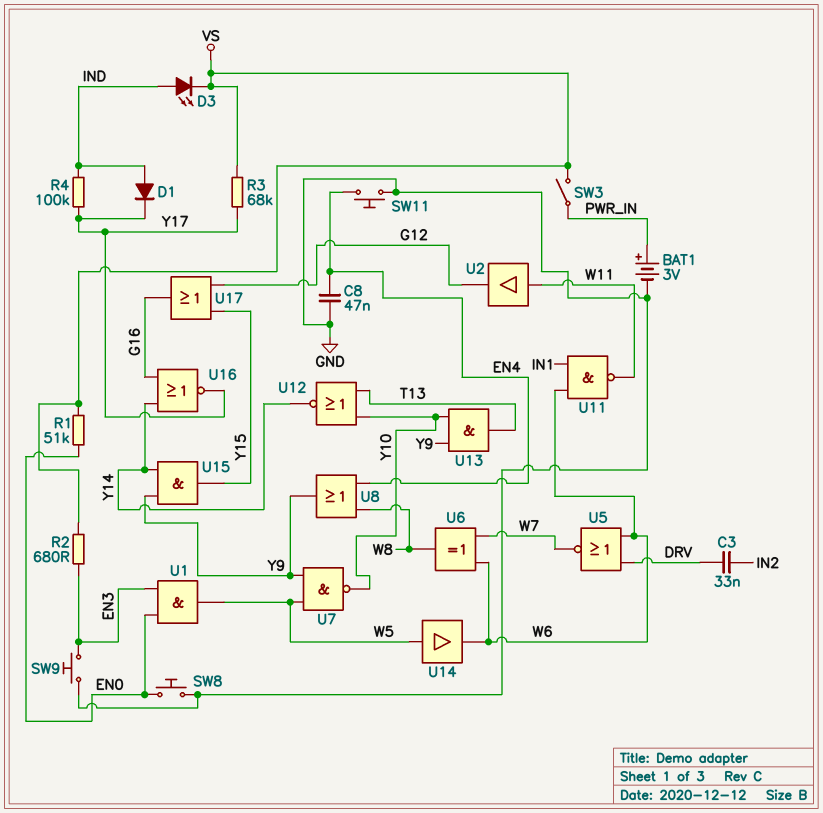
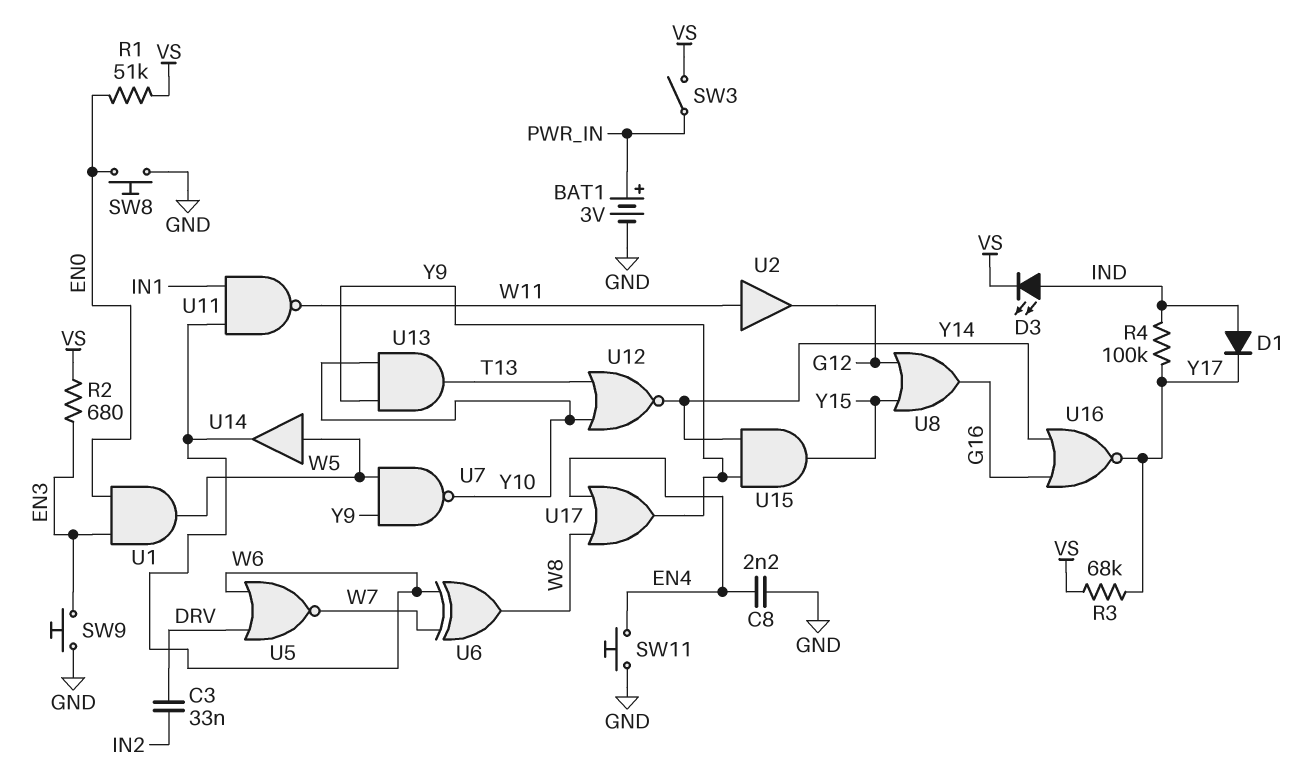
C8: 47nF (EN4, GND) -> 2.2nF (EN4, GND)
U8: OR (in EN4, in W8, out Y9) -> OR (in G12, in Y15, out G16)
U17: OR (in G12, in Y15, out G16) -> OR (in EN4, in W8, out Y9)

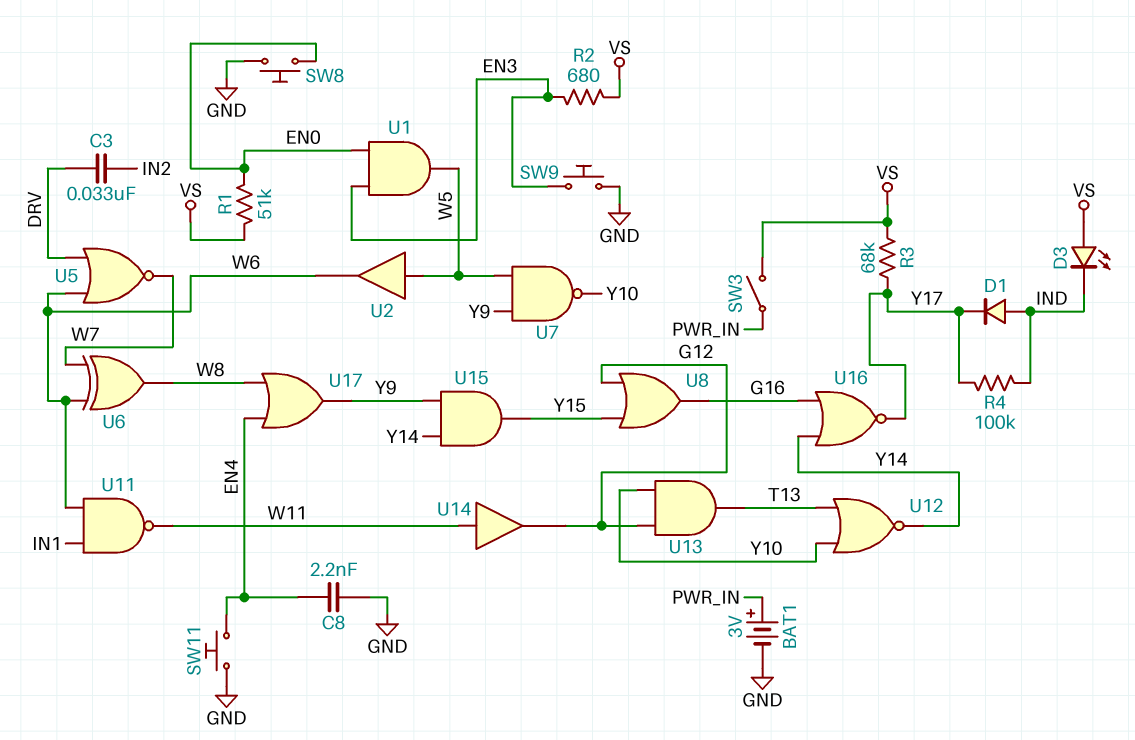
D3: LED (A IND, K VS) -> LED (A VS, K IND)
U2: buffer (in W11, out G12) -> buffer (in W5, out W6)
U13: AND (in Y9, in Y10, out T13) -> AND (in G12, in Y10, out T13)
U14: buffer (in W5, out W6) -> buffer (in W11, out G12)

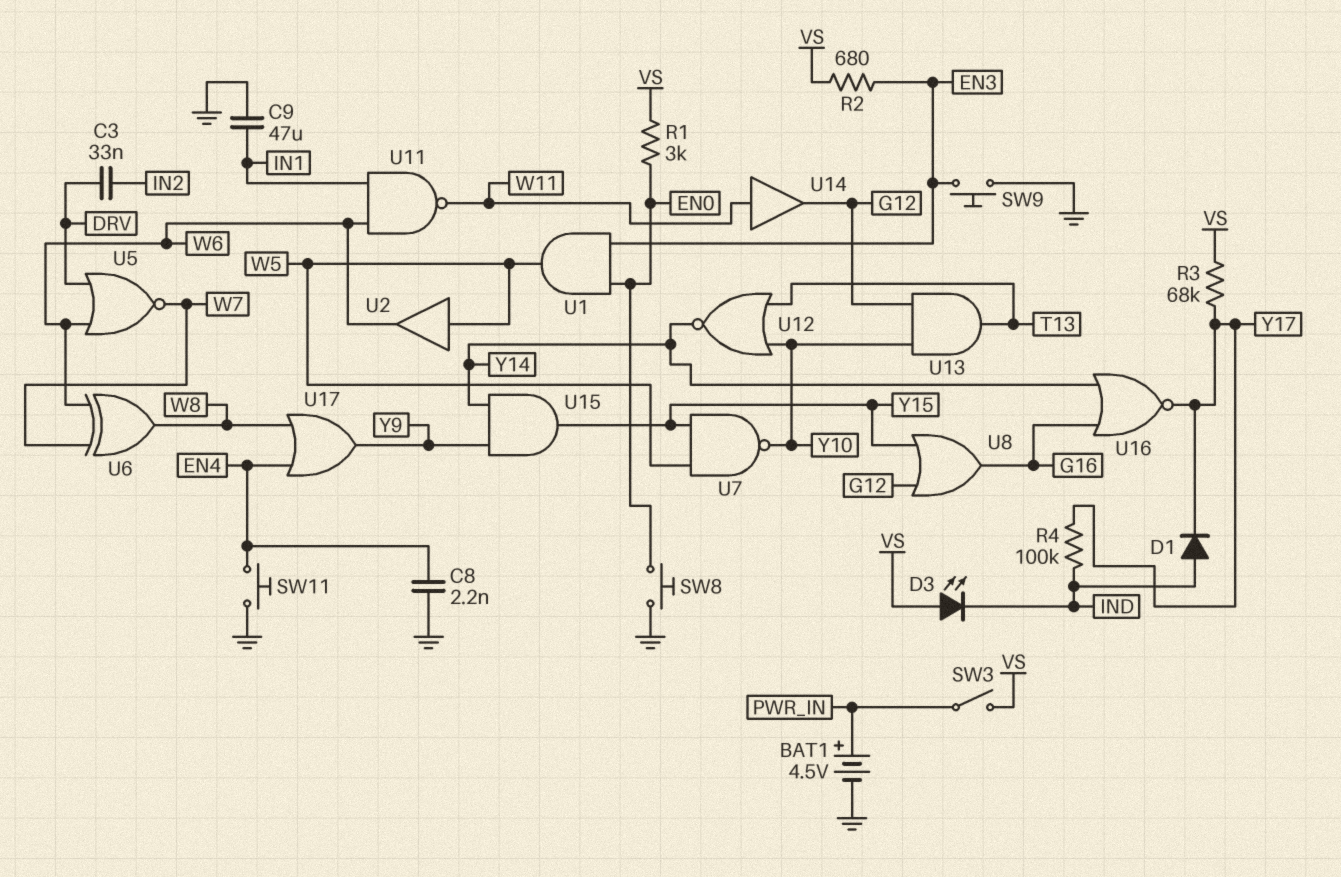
BAT1: 3V (plus PWR_IN, minus GND) -> 4.5V (plus PWR_IN, minus GND)
C9: none -> 47uF (GND, IN1)
R1: 51k (EN0, VS) -> 3k (EN0, VS)
U7: NAND (in W5, in Y9, out Y10) -> NAND (in W5, in Y15, out Y10)

